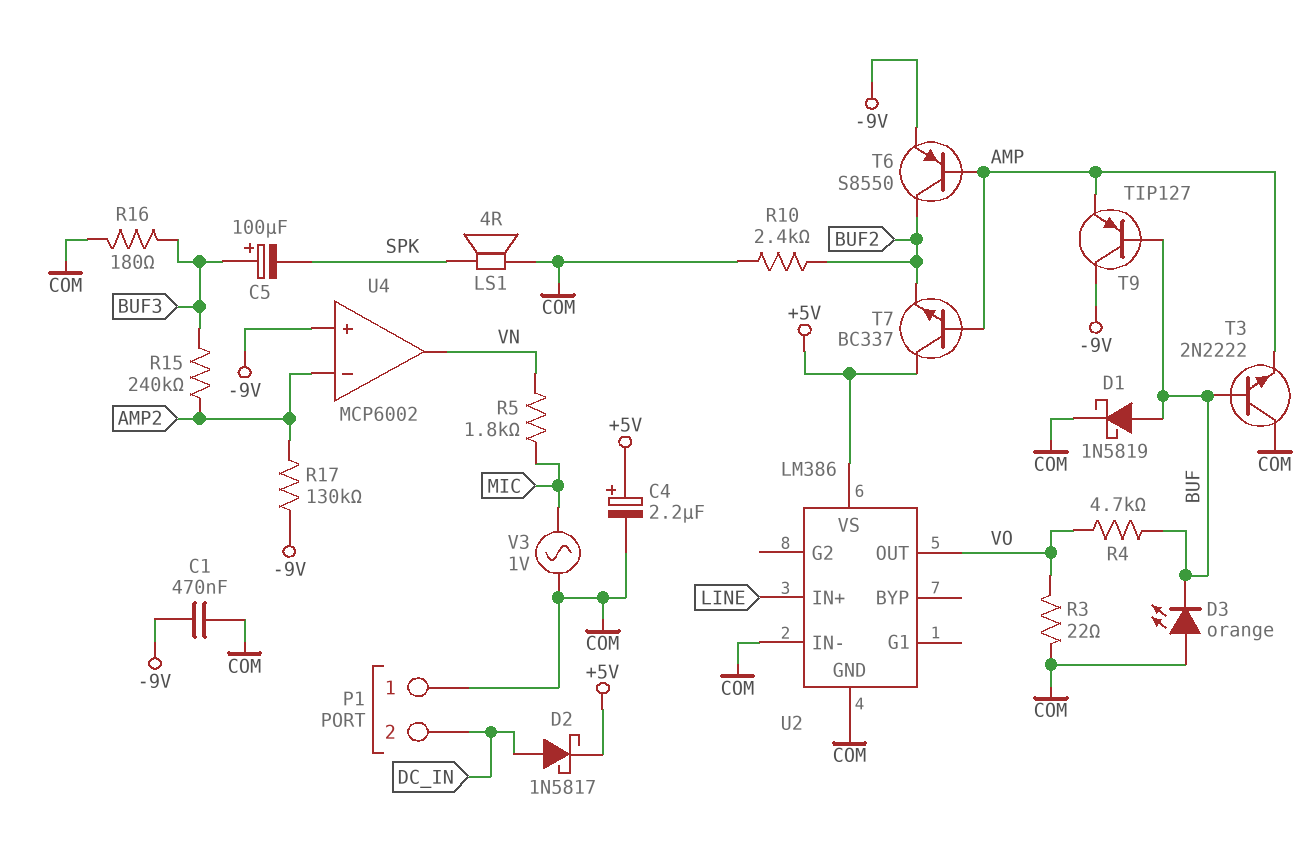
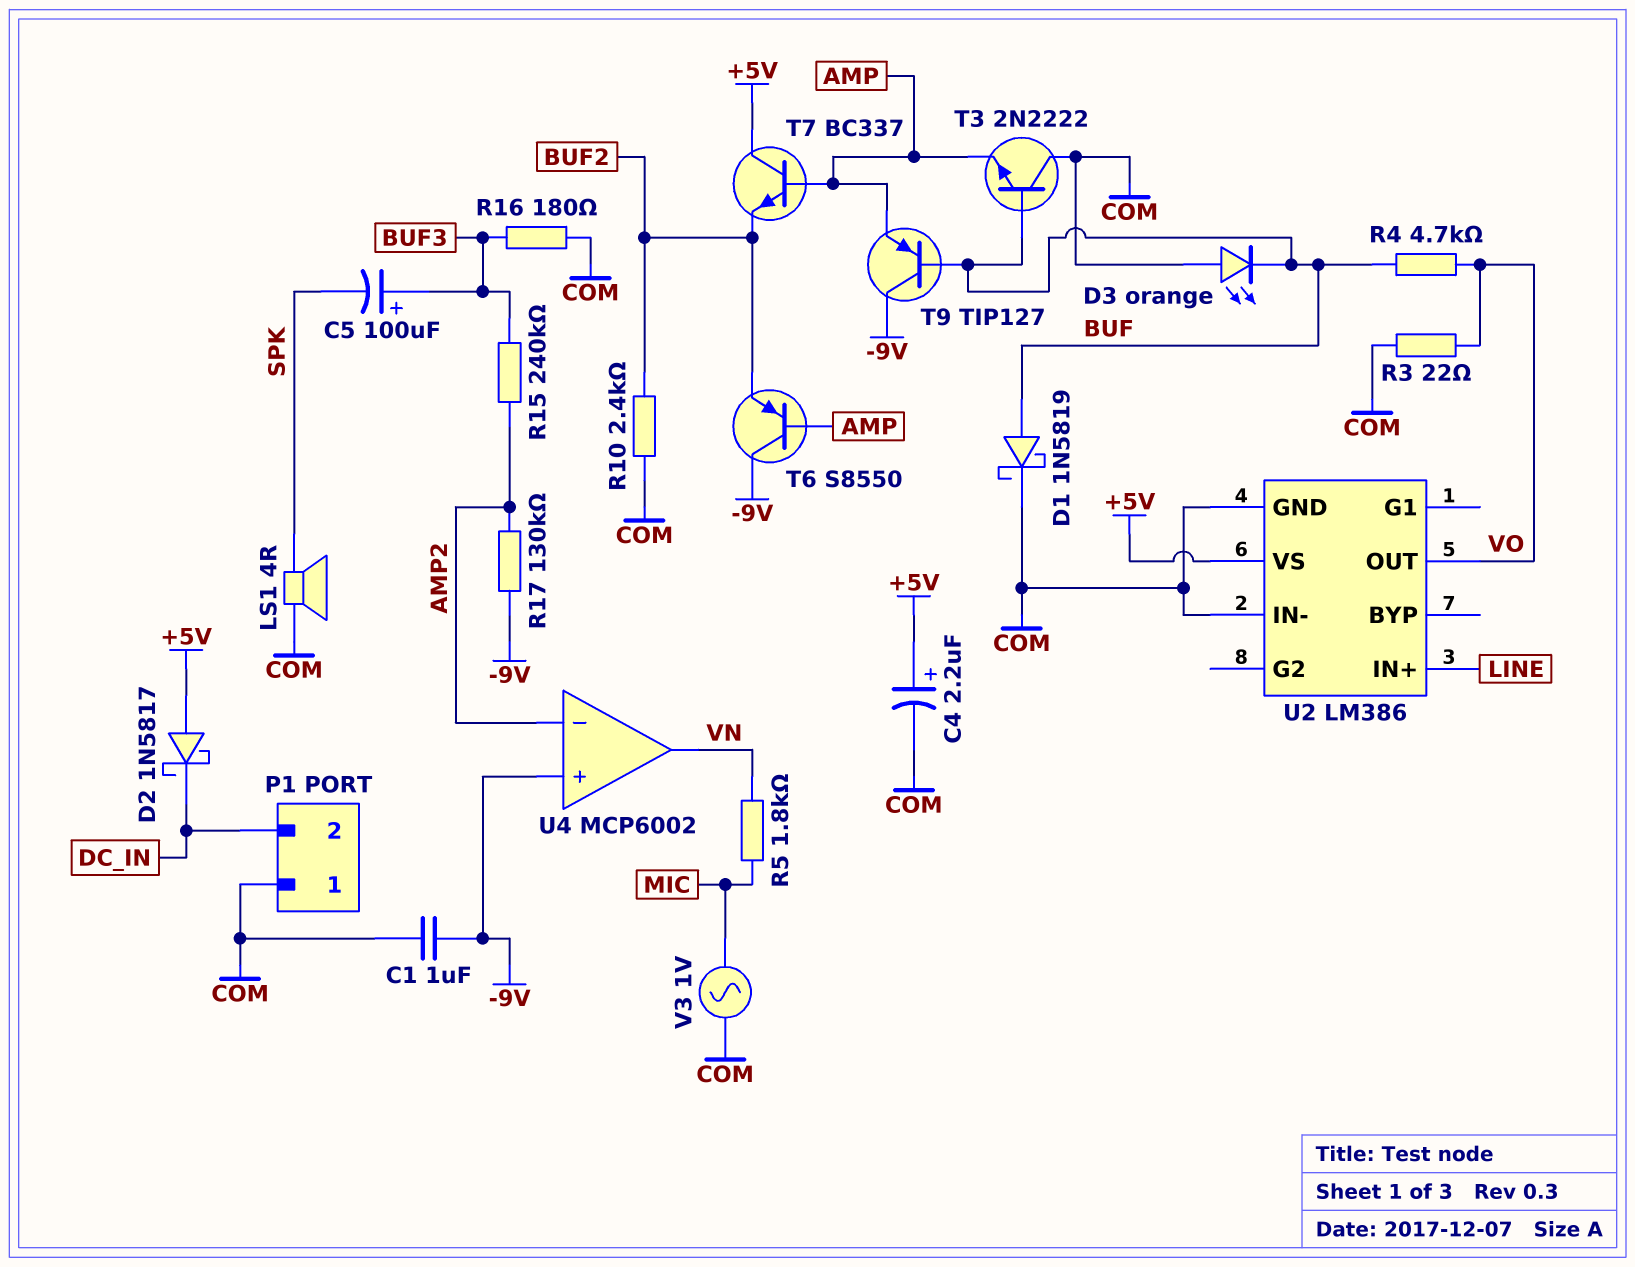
C1: 470nF (-9V, COM) -> 1uF (-9V, COM)
D2: schottky 1N5817 (A DC_IN, K +5V) -> schottky 1N5817 (A +5V, K DC_IN)
T6: PNP S8550 (B AMP, C BUF2, E -9V) -> PNP S8550 (B AMP, C -9V, E BUF2)

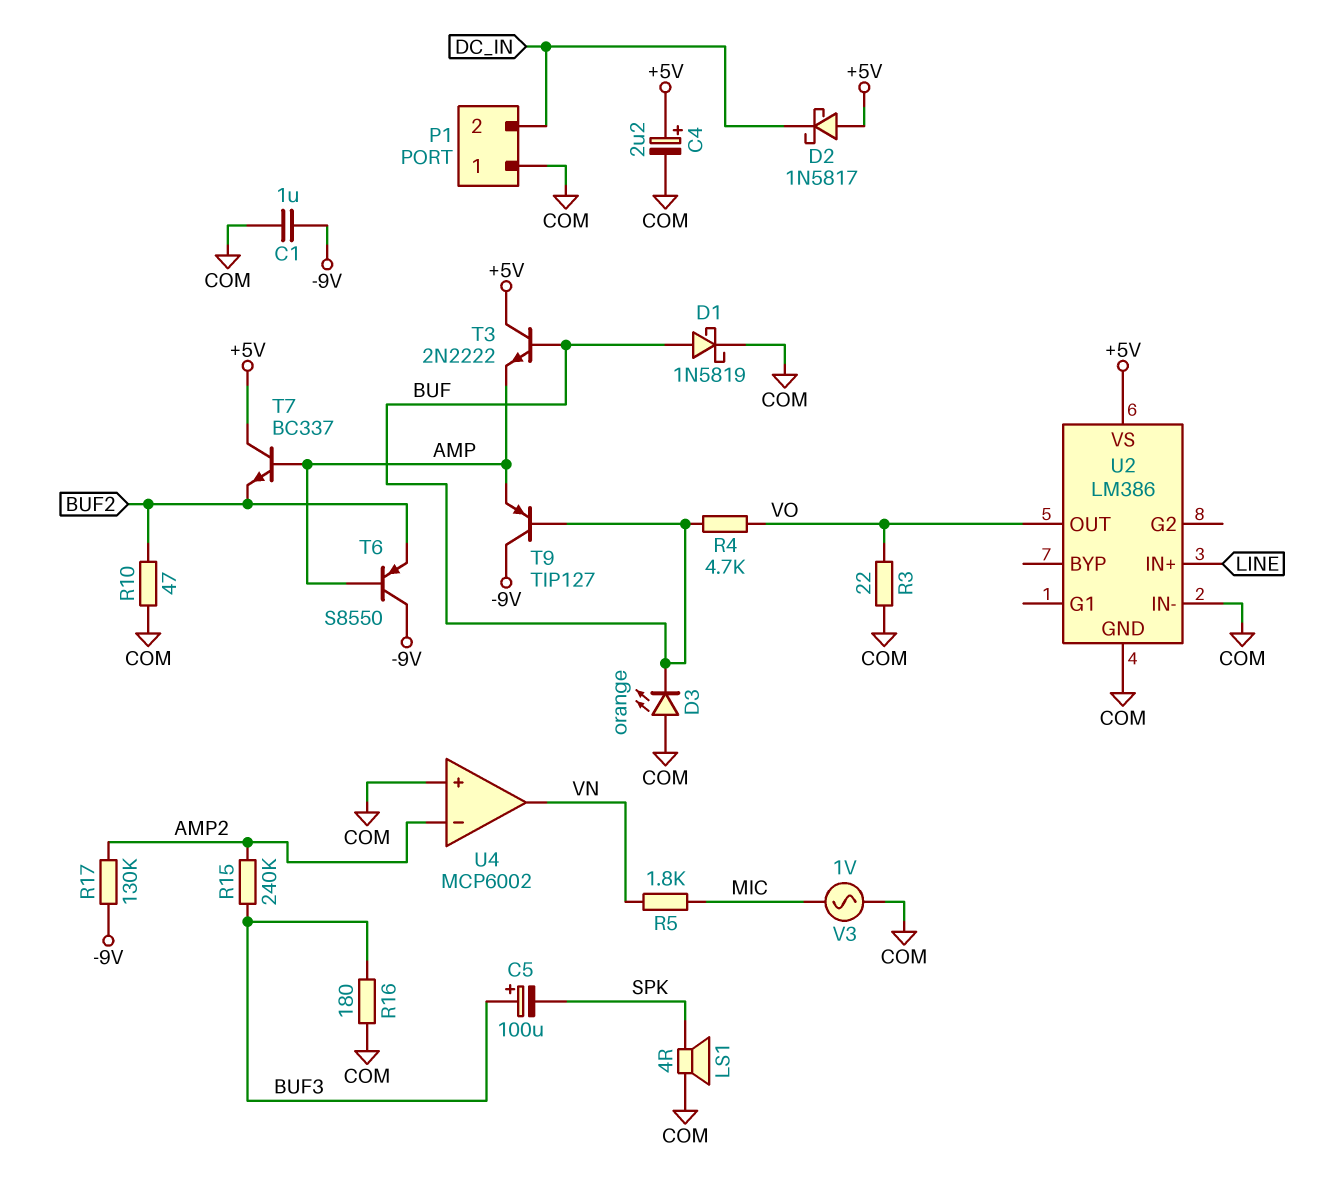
R10: 2.4k (BUF2, COM) -> 47 (BUF2, COM)
T3: NPN 2N2222 (B BUF, C COM, E AMP) -> NPN 2N2222 (B BUF, C +5V, E AMP)
U4 pin in+: -9V -> COM

